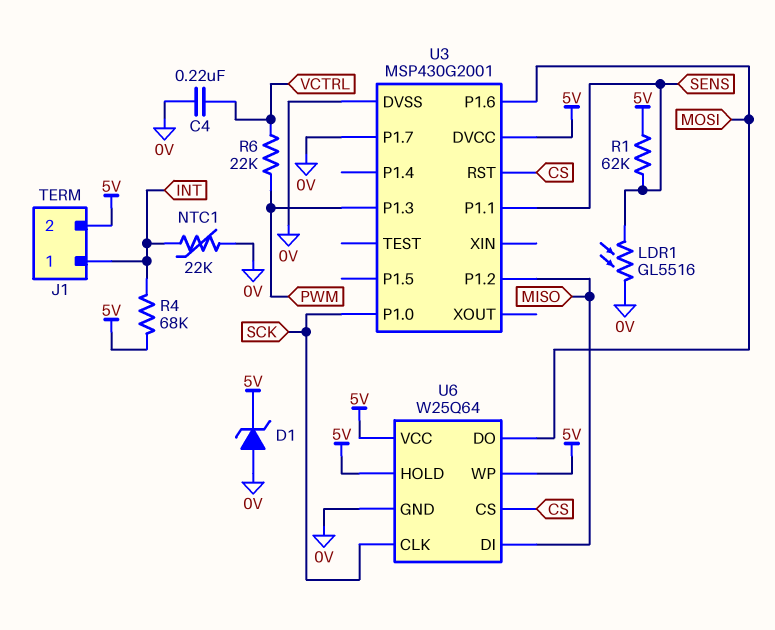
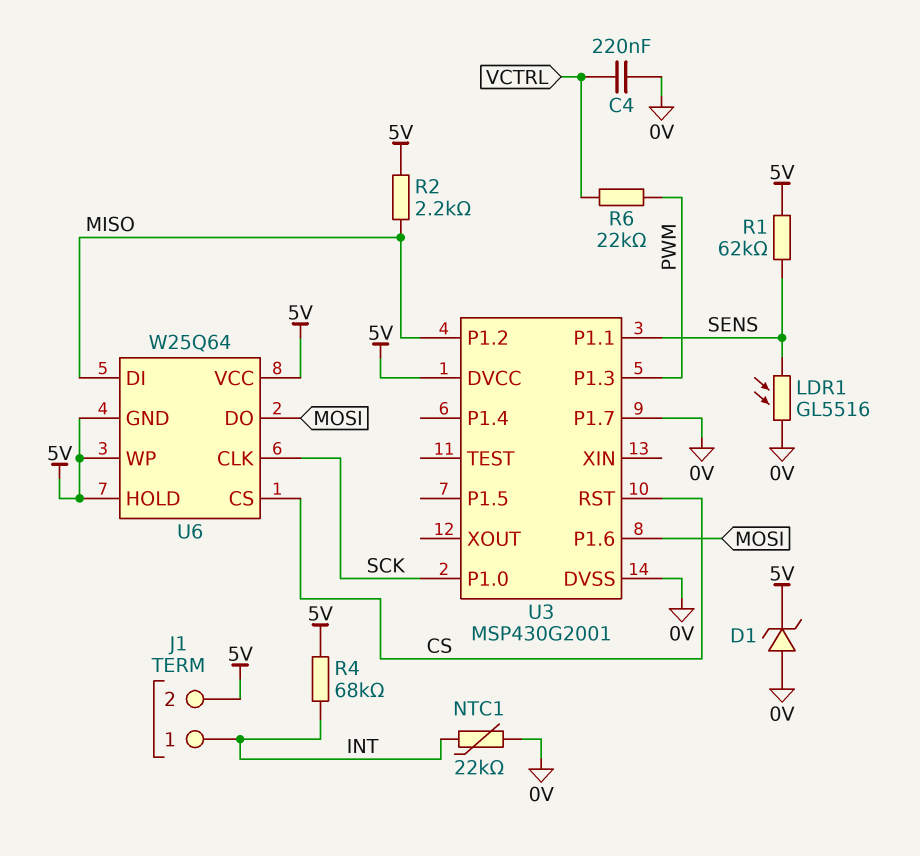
R2: none -> 2.2k (5V, MISO)
U6 pin GND: 0V -> 5V

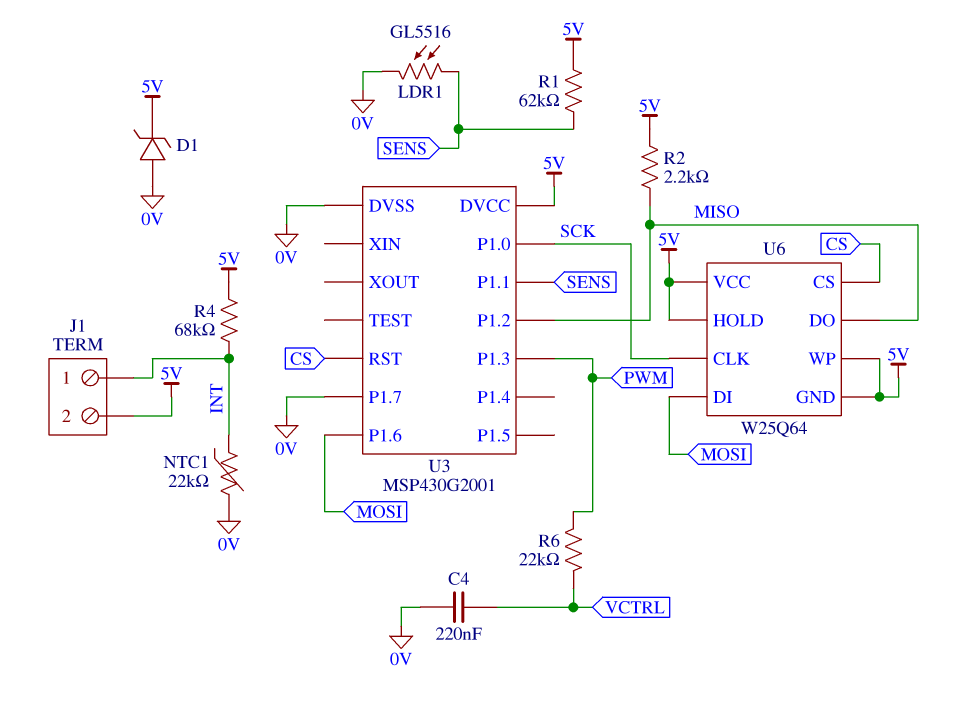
U6 pin DI: MISO -> MOSI
U6 pin DO: MOSI -> MISO

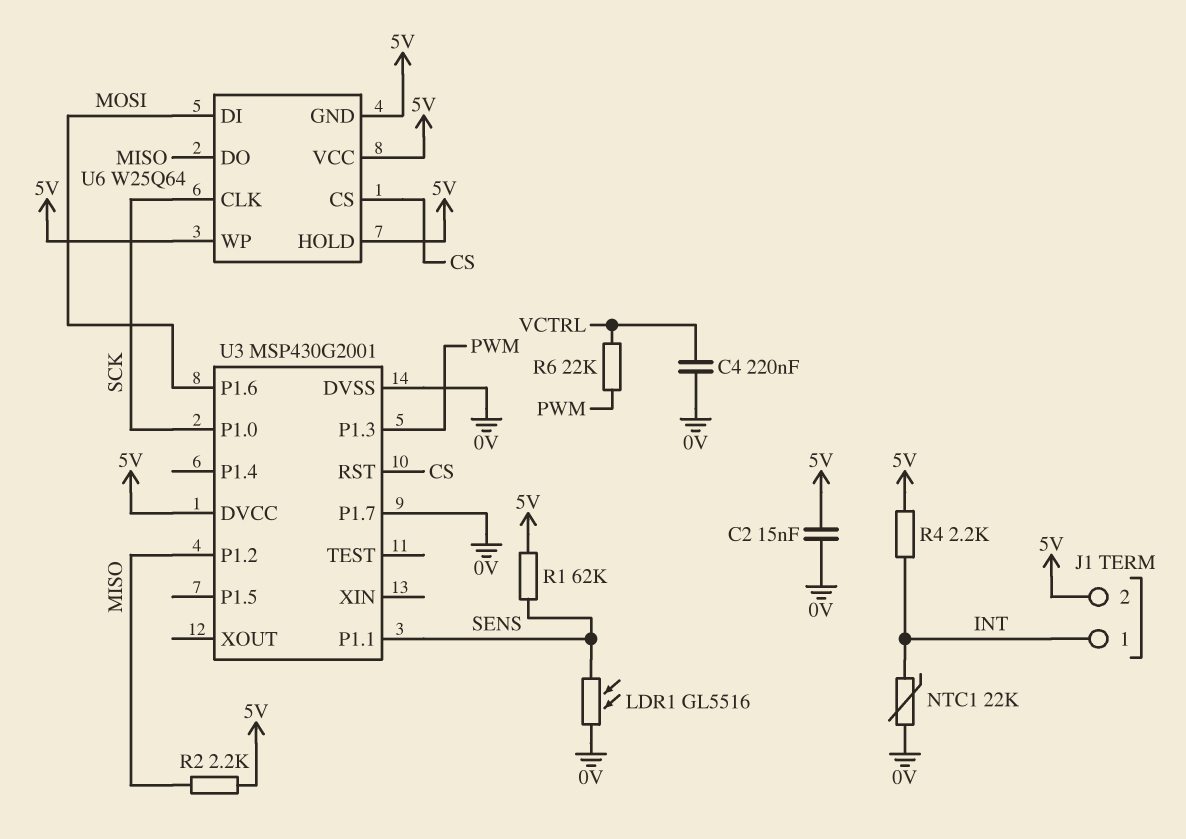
C2: none -> 15nF (0V, 5V)
D1: zener (A 0V, K 5V) -> none
R4: 68k (5V, INT) -> 2.2k (5V, INT)

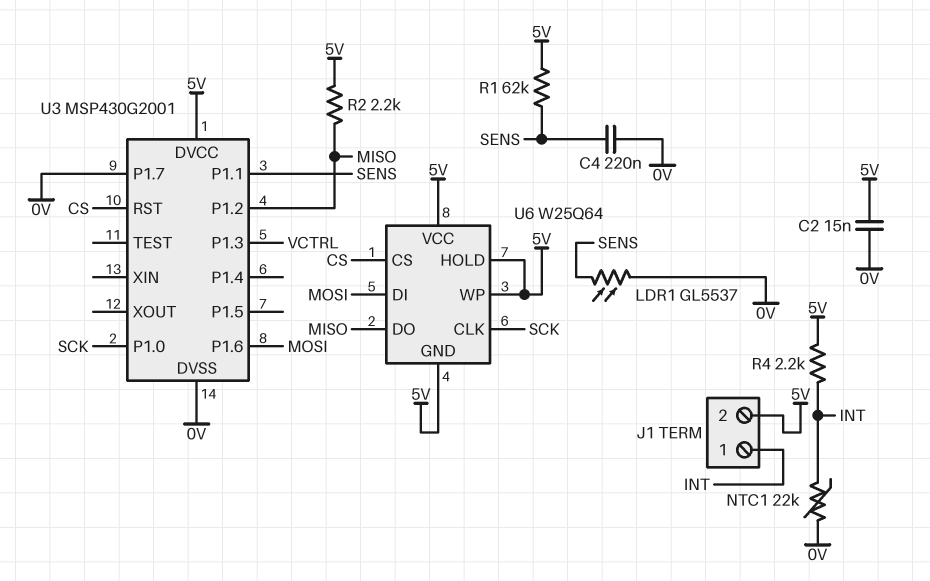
C4: 220nF (0V, VCTRL) -> 220nF (0V, SENS)
LDR1: GL5516 (0V, SENS) -> GL5537 (0V, SENS)
R6: 22k (PWM, VCTRL) -> none
U3 pin P1.3: PWM -> VCTRL

